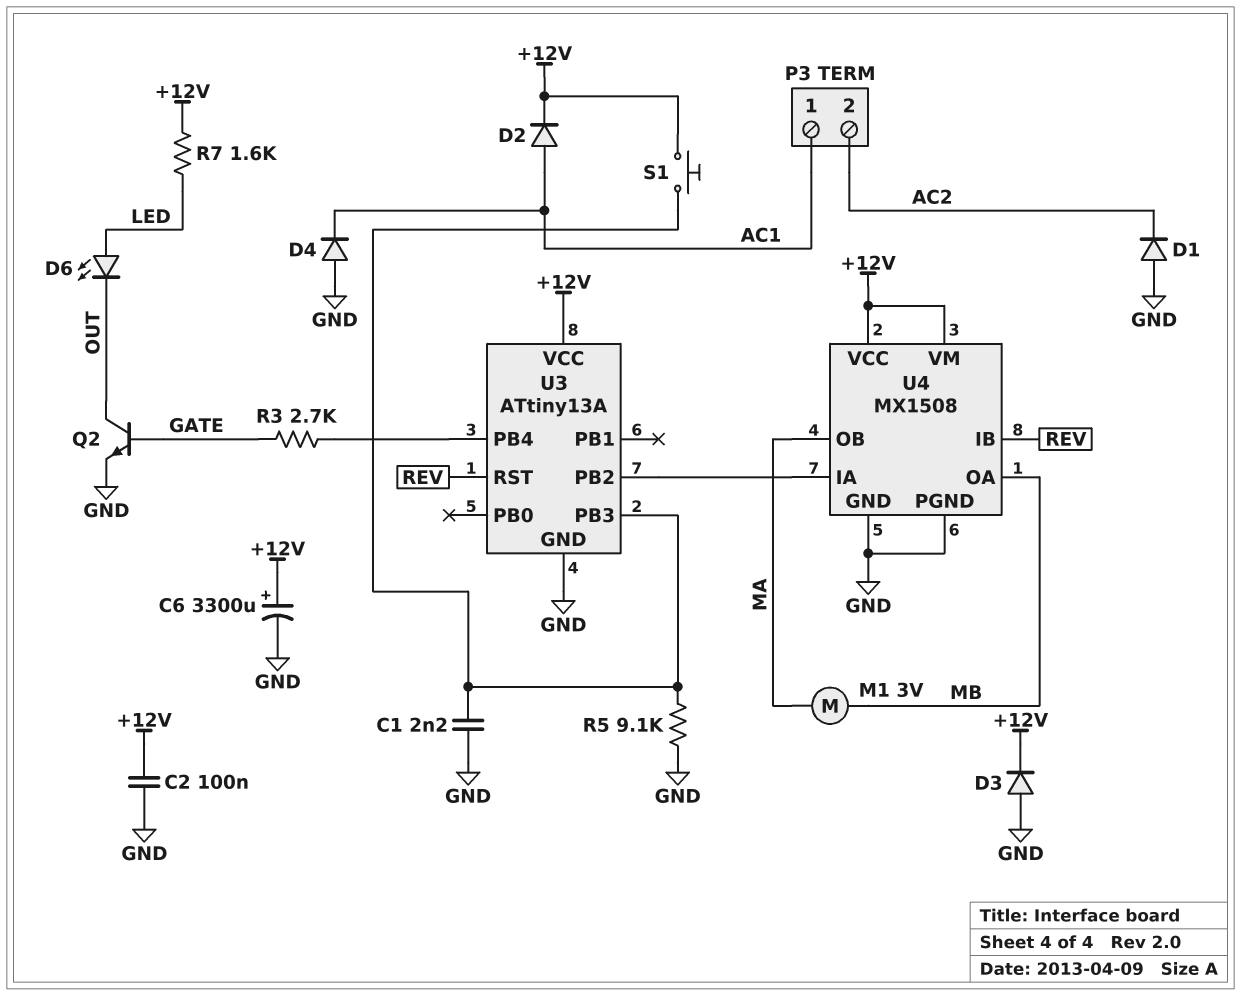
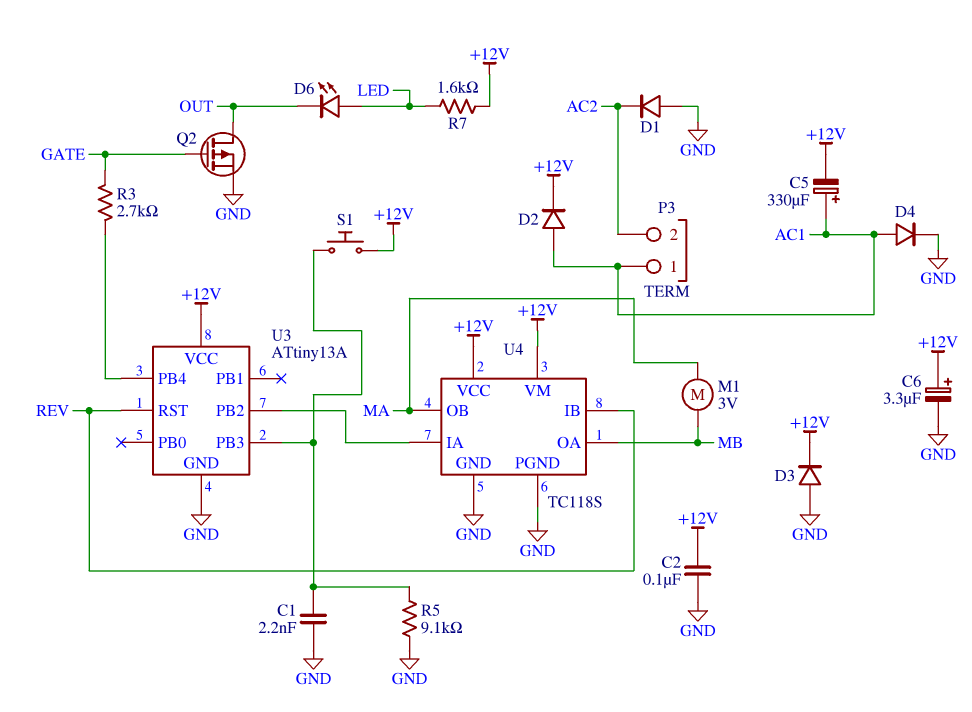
C5: none -> 330uF (plus AC1, minus +12V)
C6: 3300uF (plus +12V, minus GND) -> 3.3uF (plus +12V, minus GND)
D4: diode (A GND, K AC1) -> diode (A AC1, K GND)
Q2: NPN (B GATE, C OUT, E GND) -> PMOS (G GATE, D OUT, S GND)
U4: MX1508 -> TC118S

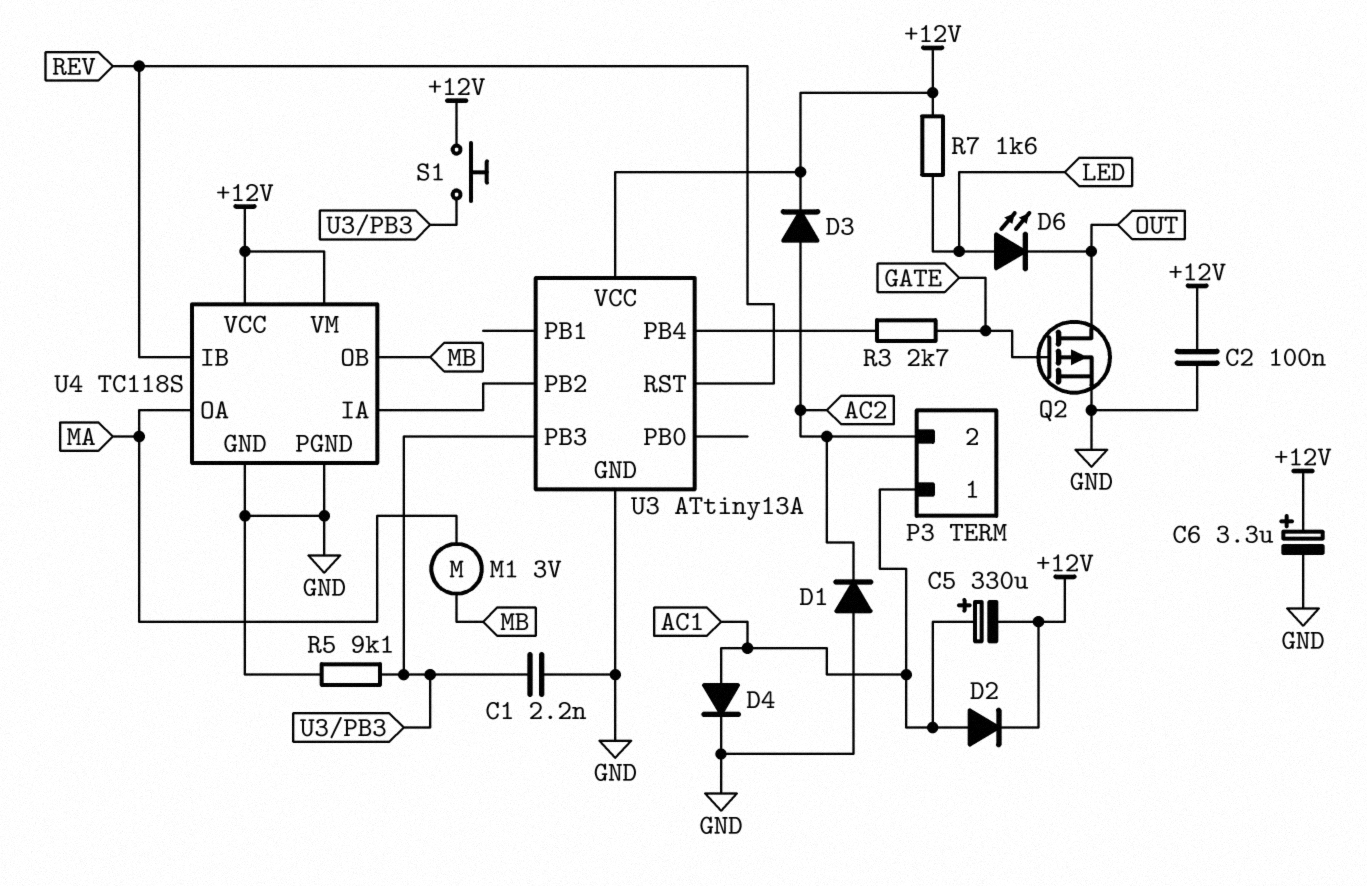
D3: diode (A GND, K +12V) -> diode (A AC2, K +12V)
U4 pin OA: MB -> MA
U4 pin OB: MA -> MB

